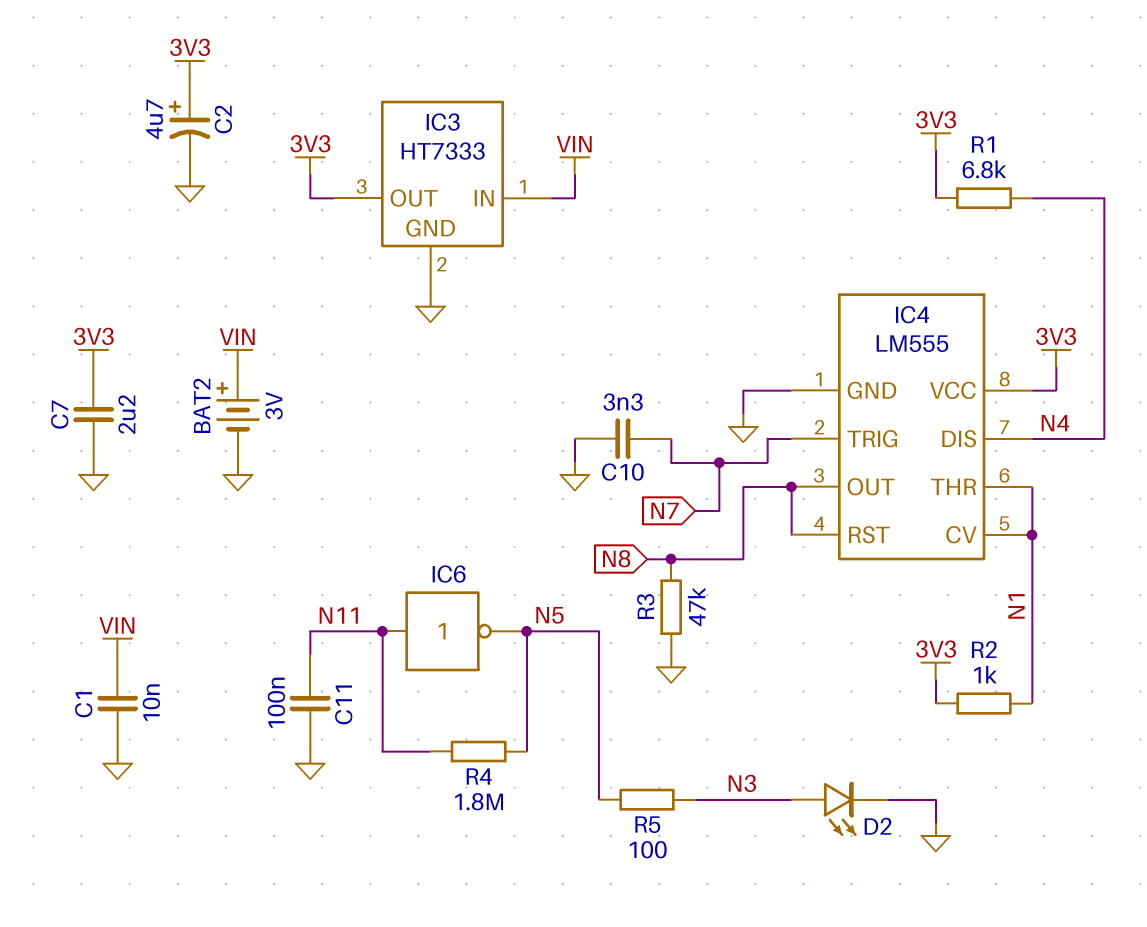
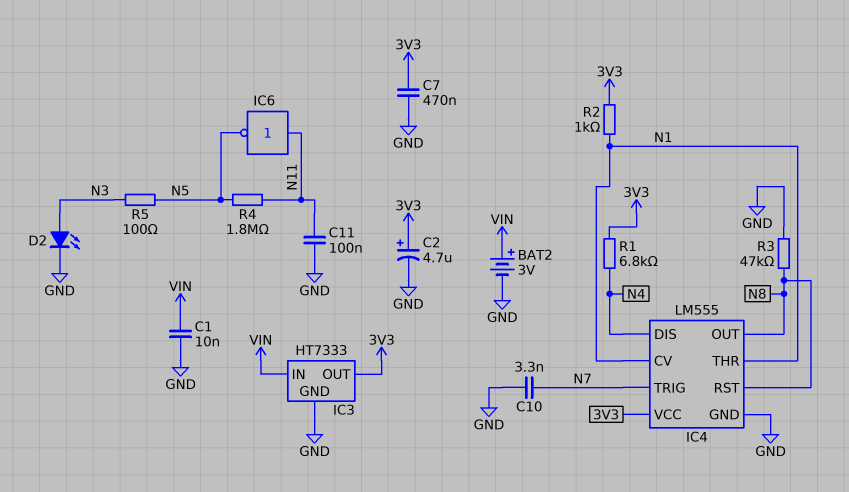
C7: 2.2uF (3V3, GND) -> 470nF (3V3, GND)

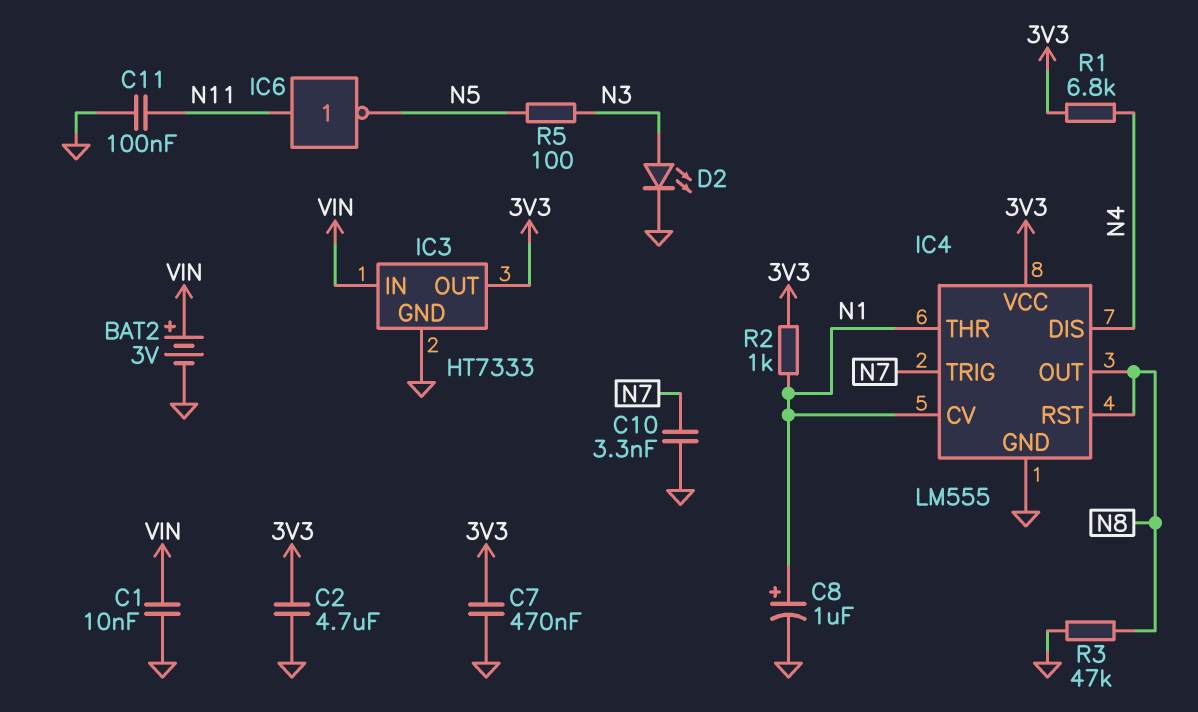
C2: 4.7uF (plus 3V3, minus GND) -> 4.7uF (3V3, GND)
C8: none -> 1uF (plus N1, minus GND)
R4: 1.8M (N5, N11) -> none

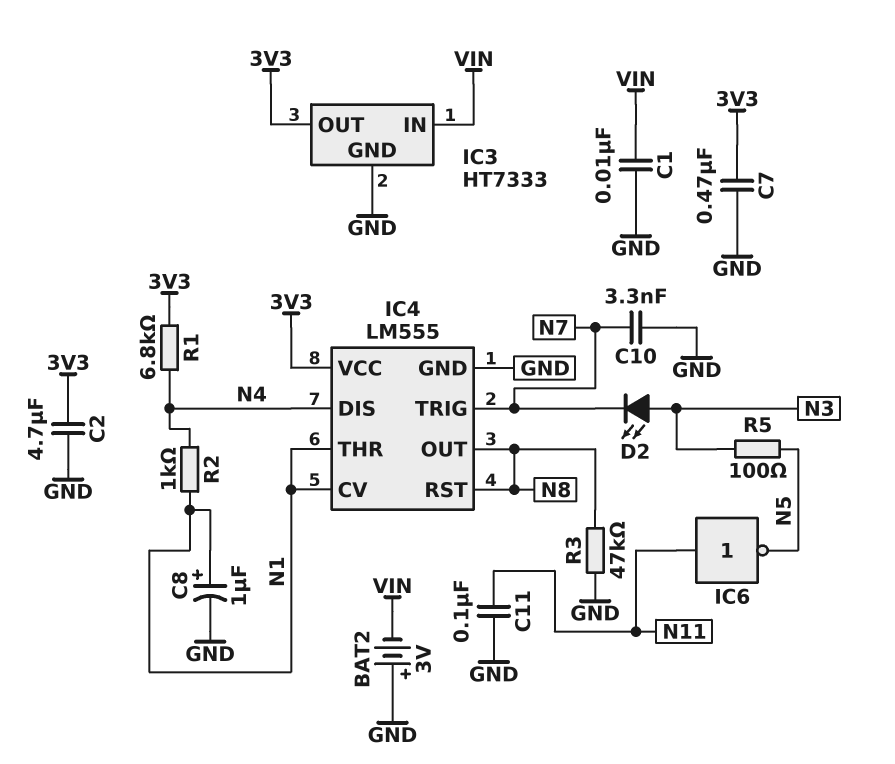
BAT2: 3V (plus VIN, minus GND) -> 3V (plus GND, minus VIN)
D2: LED (A N3, K GND) -> LED (A N3, K N7)
R2: 1k (3V3, N1) -> 1k (N1, N4)

